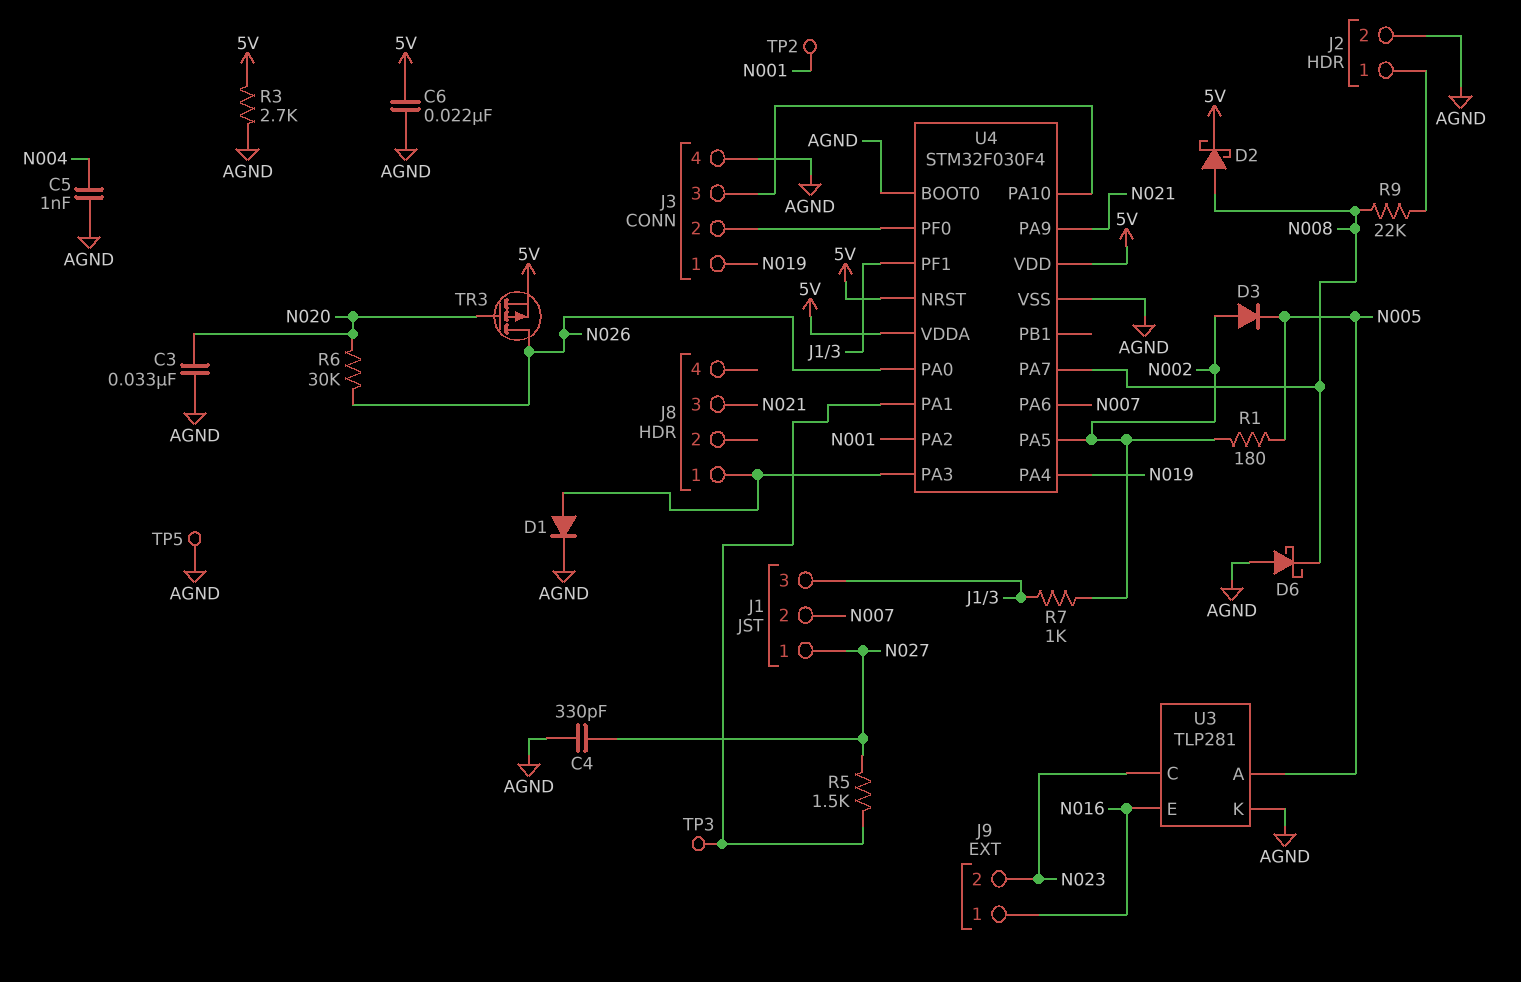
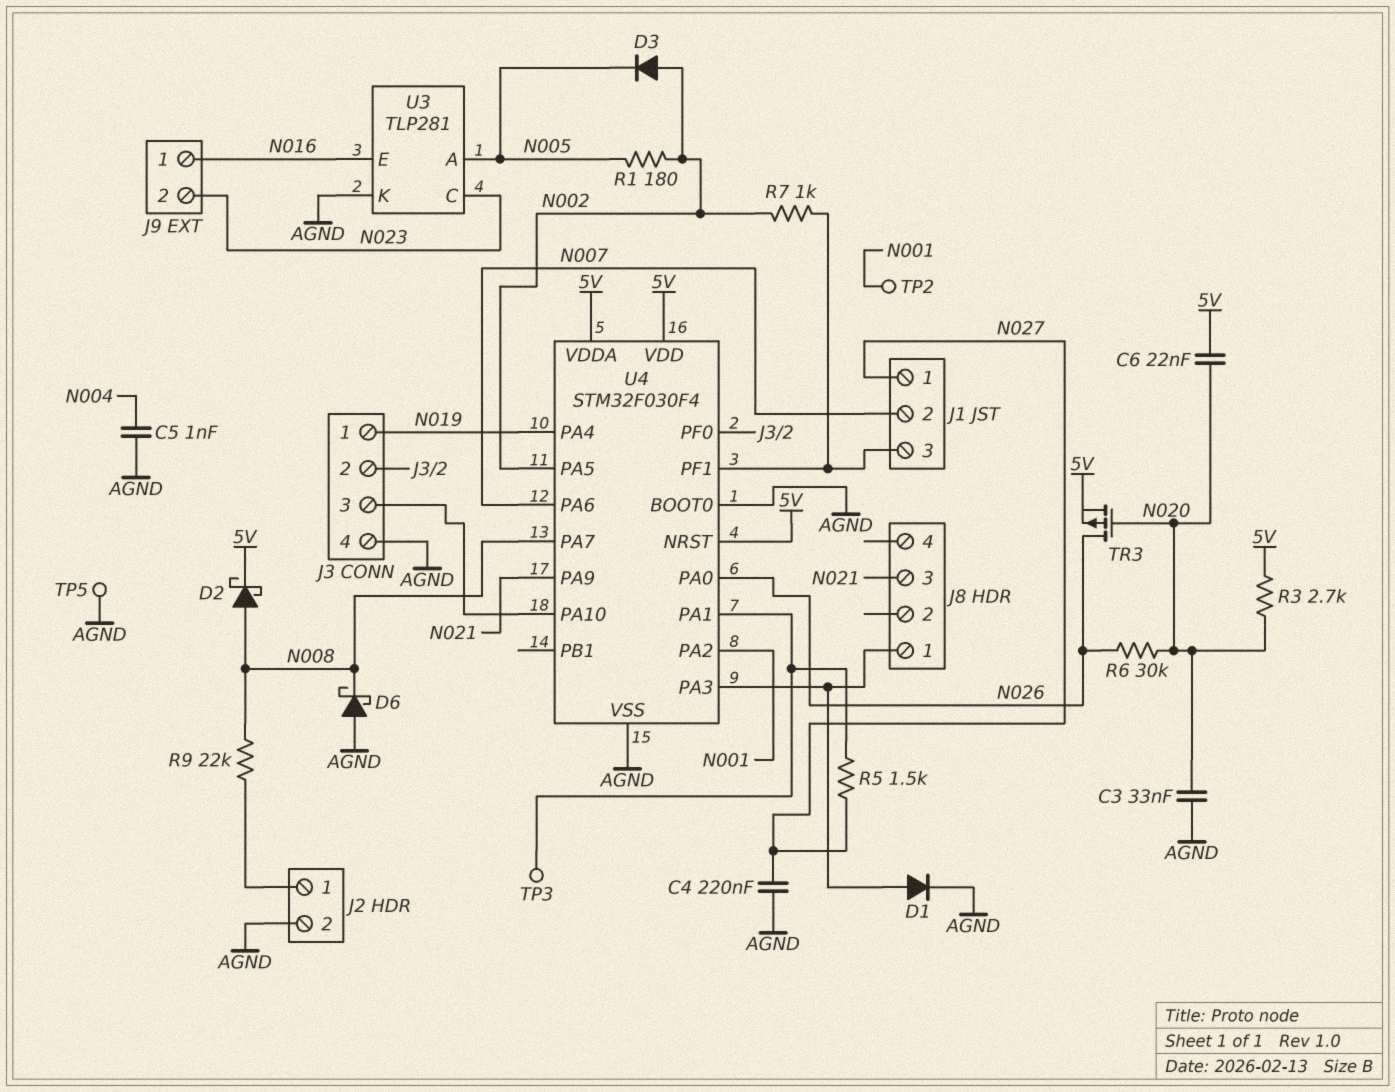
C4: 330pF (AGND, N027) -> 220nF (AGND, N027)
C6: 22nF (5V, AGND) -> 22nF (5V, N020)
R3: 2.7k (5V, AGND) -> 2.7k (5V, N020)

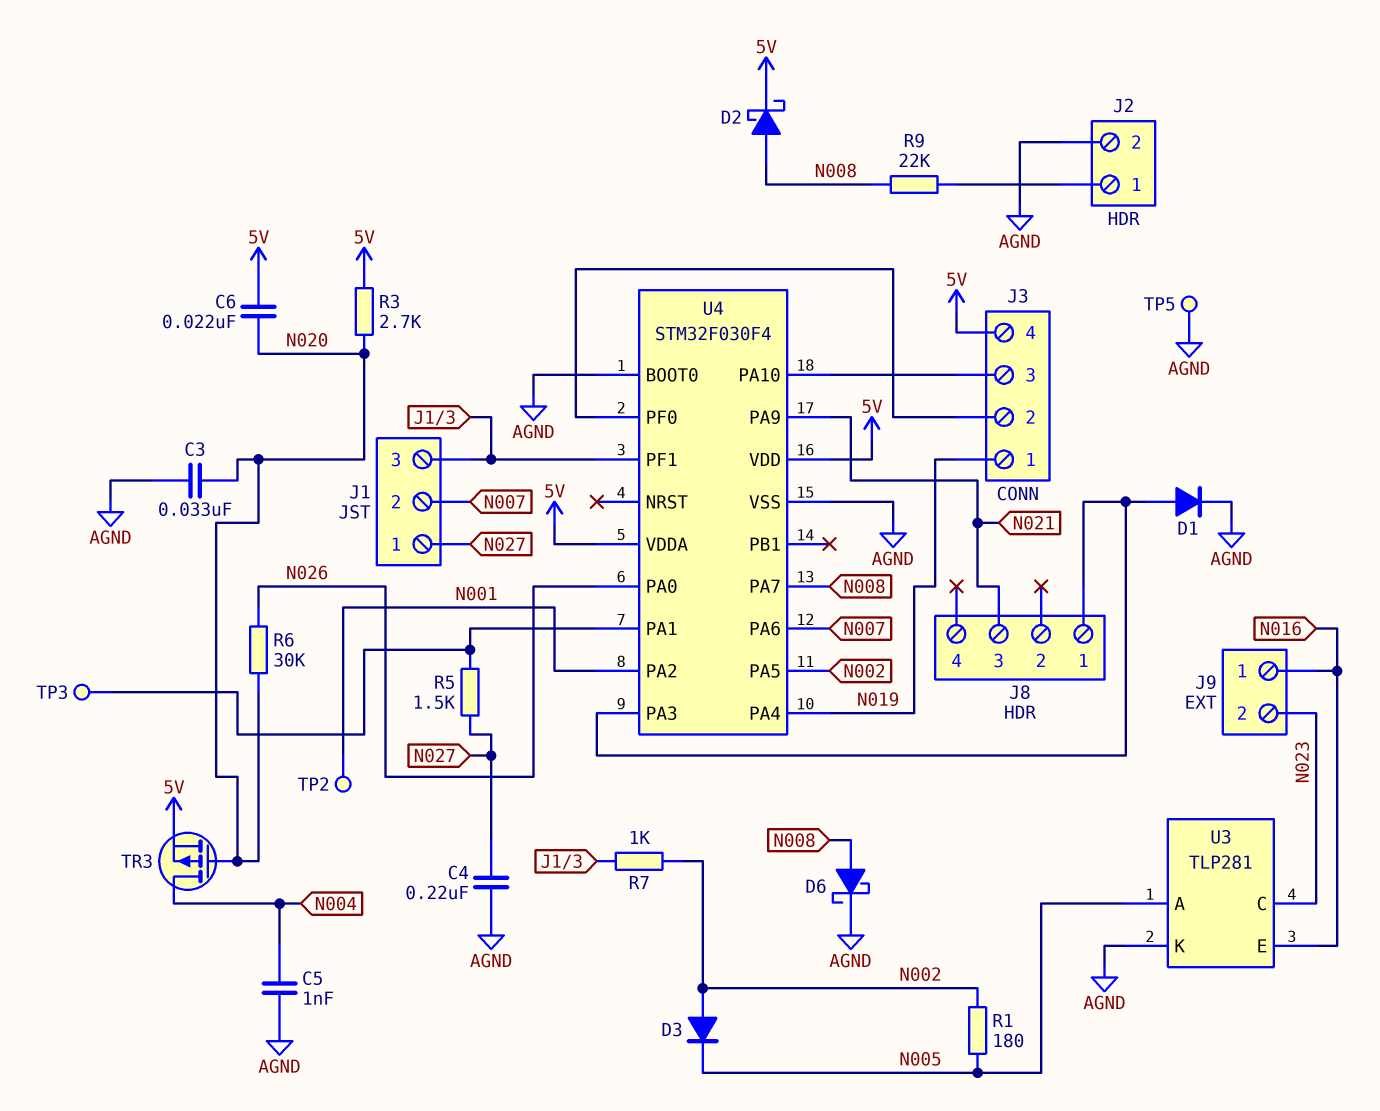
D6: schottky (A AGND, K N008) -> schottky (A N008, K AGND)
J3 pin 4: AGND -> 5V
TR3: PMOS (G N020, D N026, S 5V) -> PMOS (G N020, D N004, S 5V)
U4 pin NRST: 5V -> none

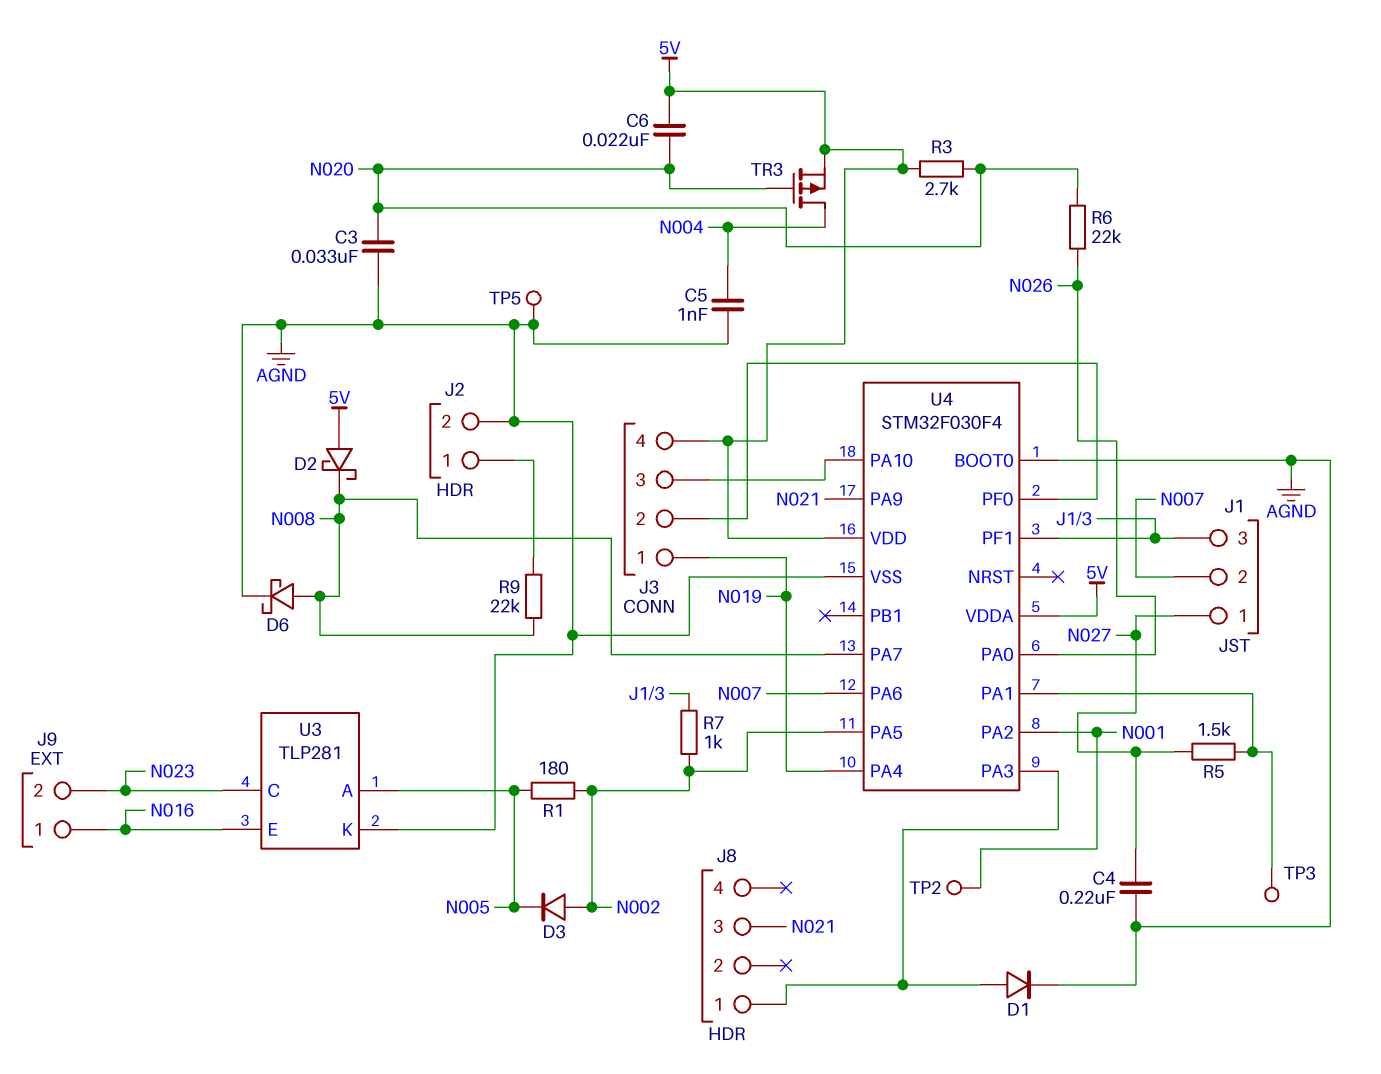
D2: schottky (A N008, K 5V) -> schottky (A 5V, K N008)
R6: 30k (N020, N026) -> 22k (N020, N026)

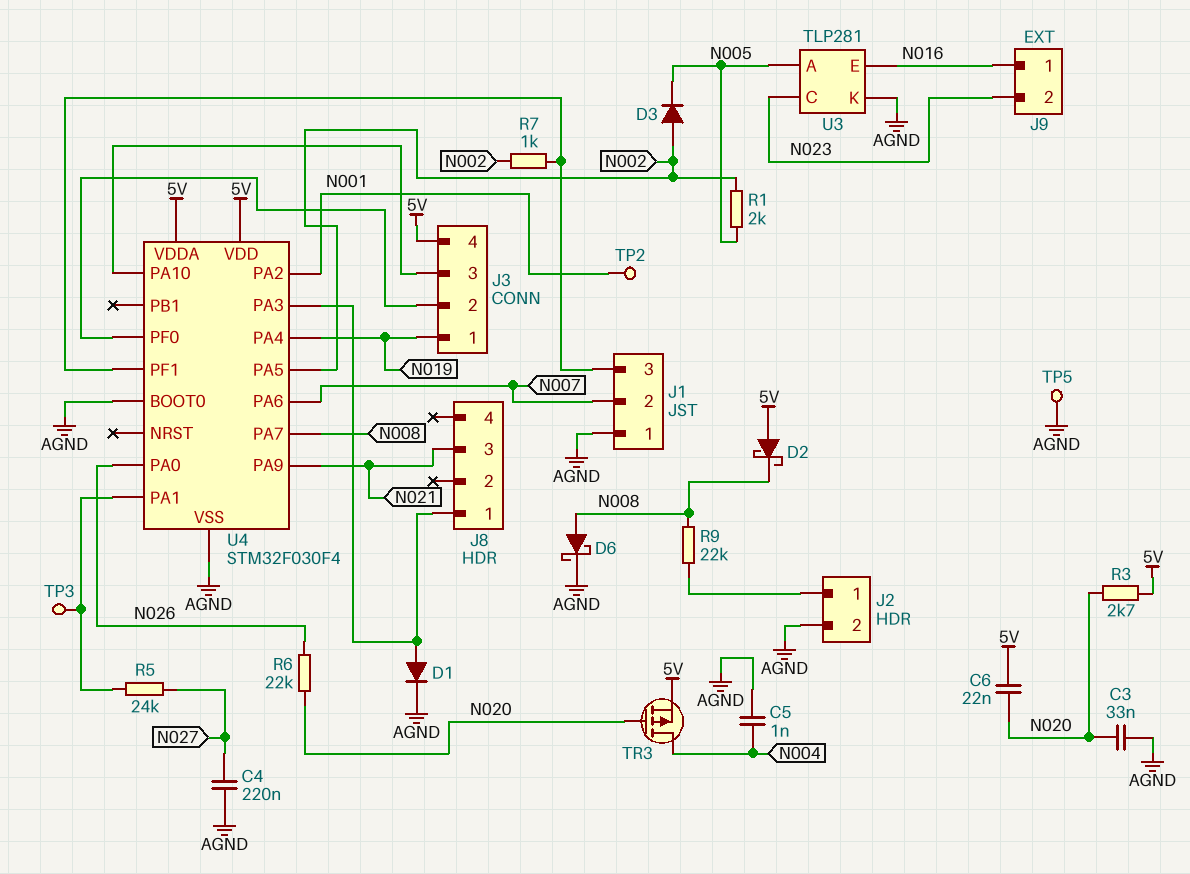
J1 pin 1: N027 -> AGND
R1: 180 (N002, N005) -> 2k (N002, N005)
R5: 1.5k (N027, U4/PA1) -> 24k (N027, U4/PA1)

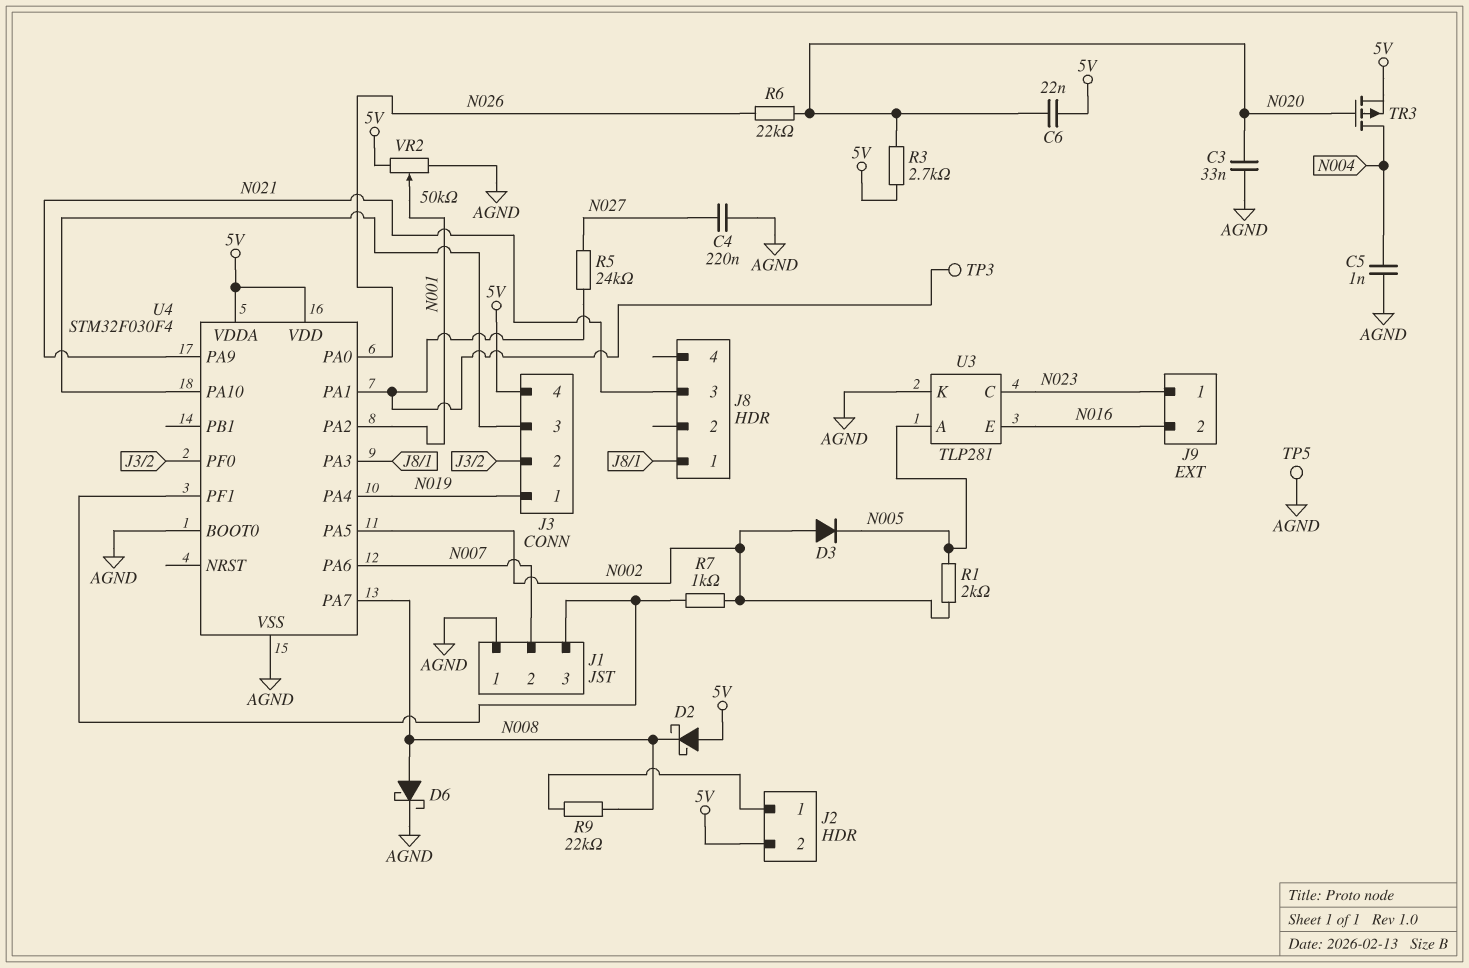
D1: diode (A J8/1, K AGND) -> none
J2 pin 2: AGND -> 5V
J9 pin 1: N016 -> N023
J9 pin 2: N023 -> N016
TP2: test point (N001) -> none
VR2: none -> 50k (5V, AGND, wiper N001)

